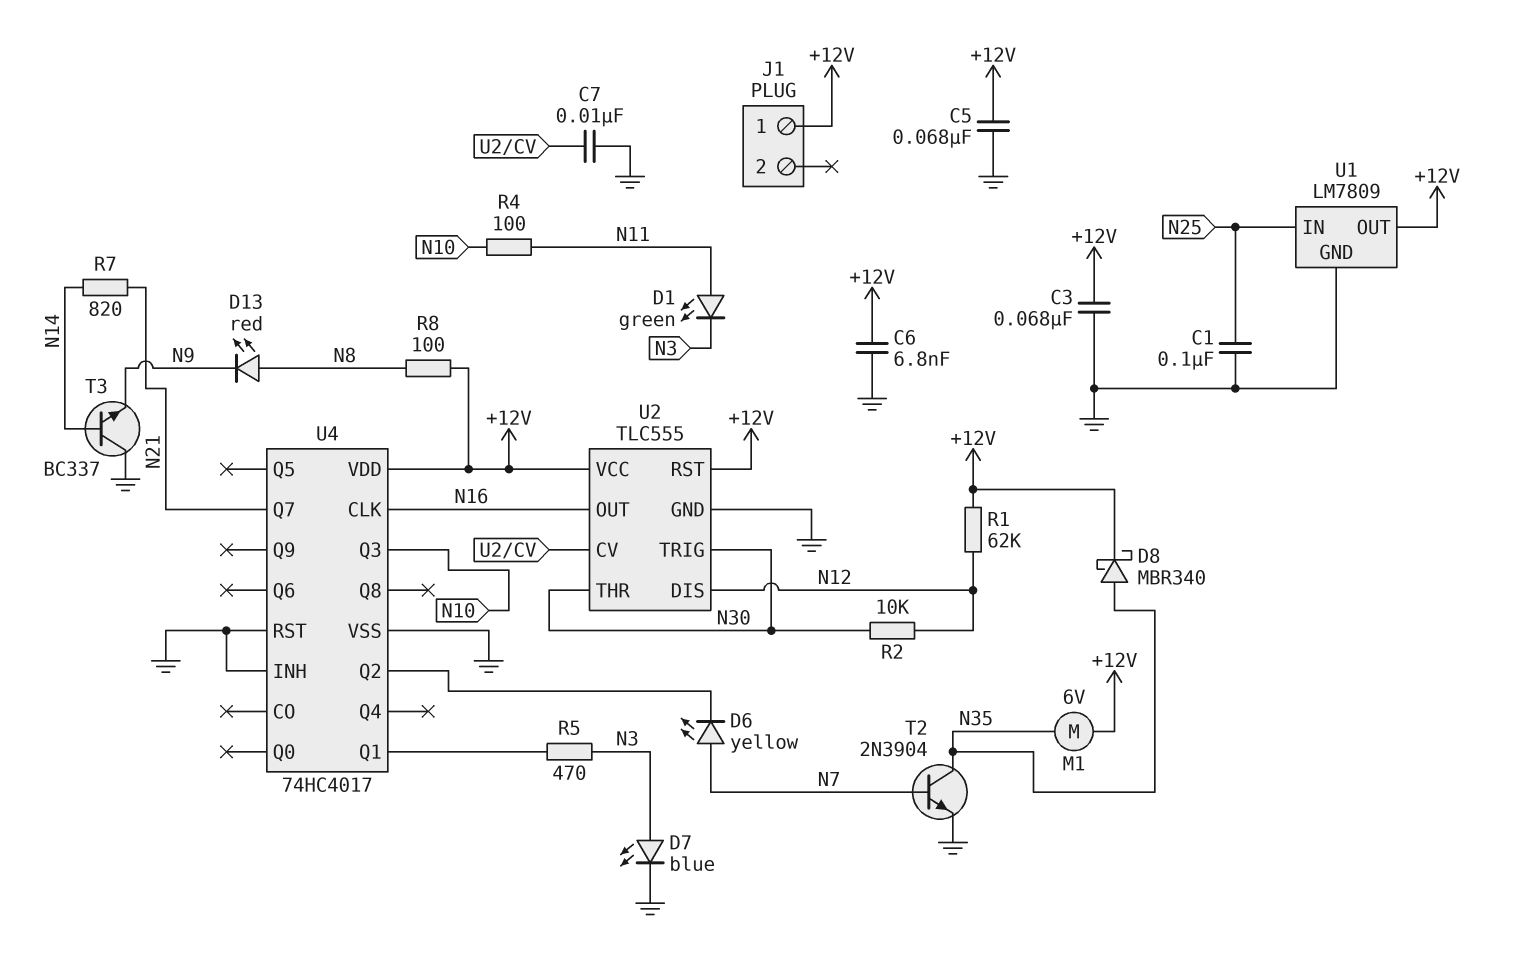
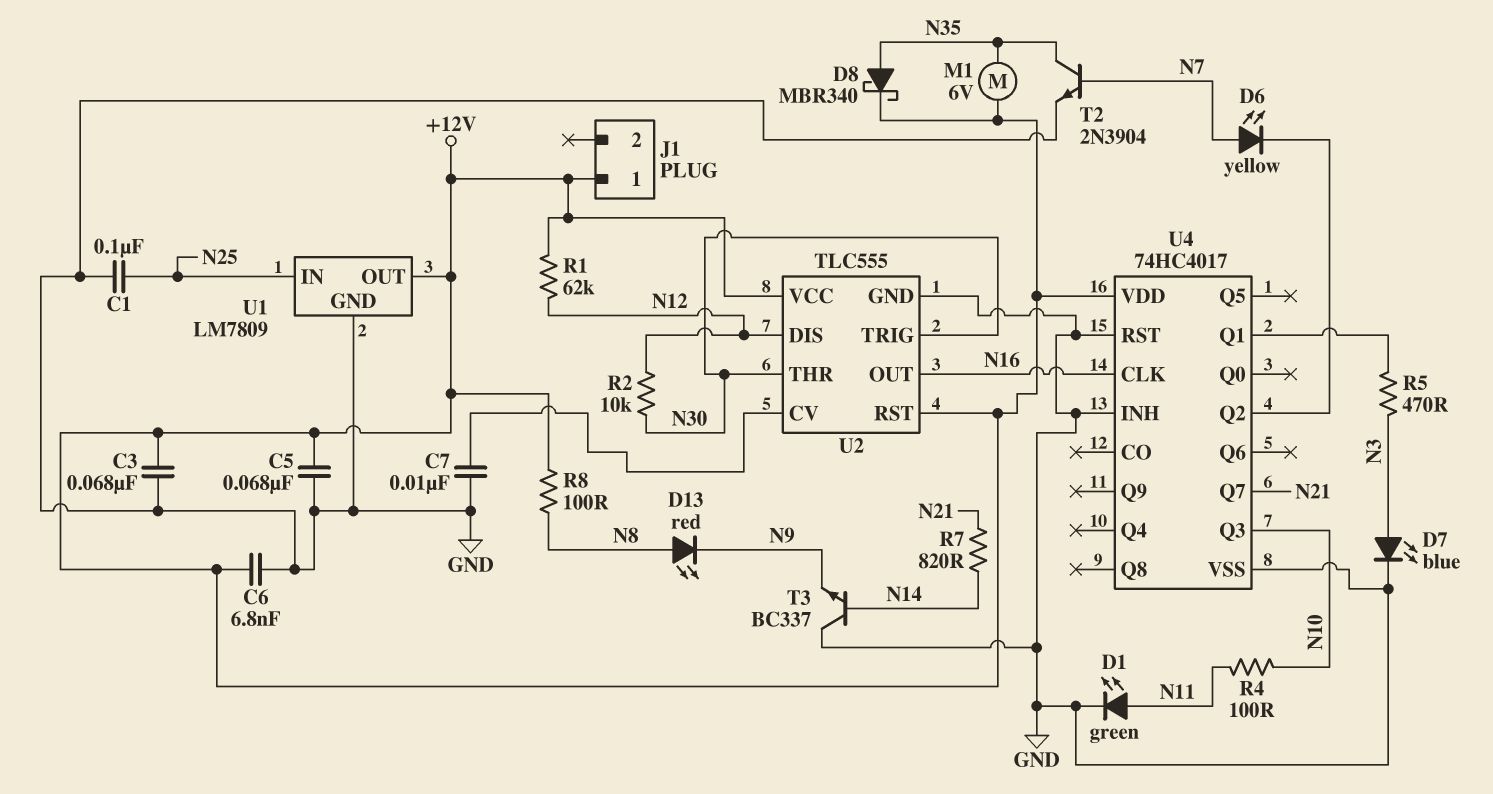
D1: LED green (A N11, K N3) -> LED green (A N11, K GND)

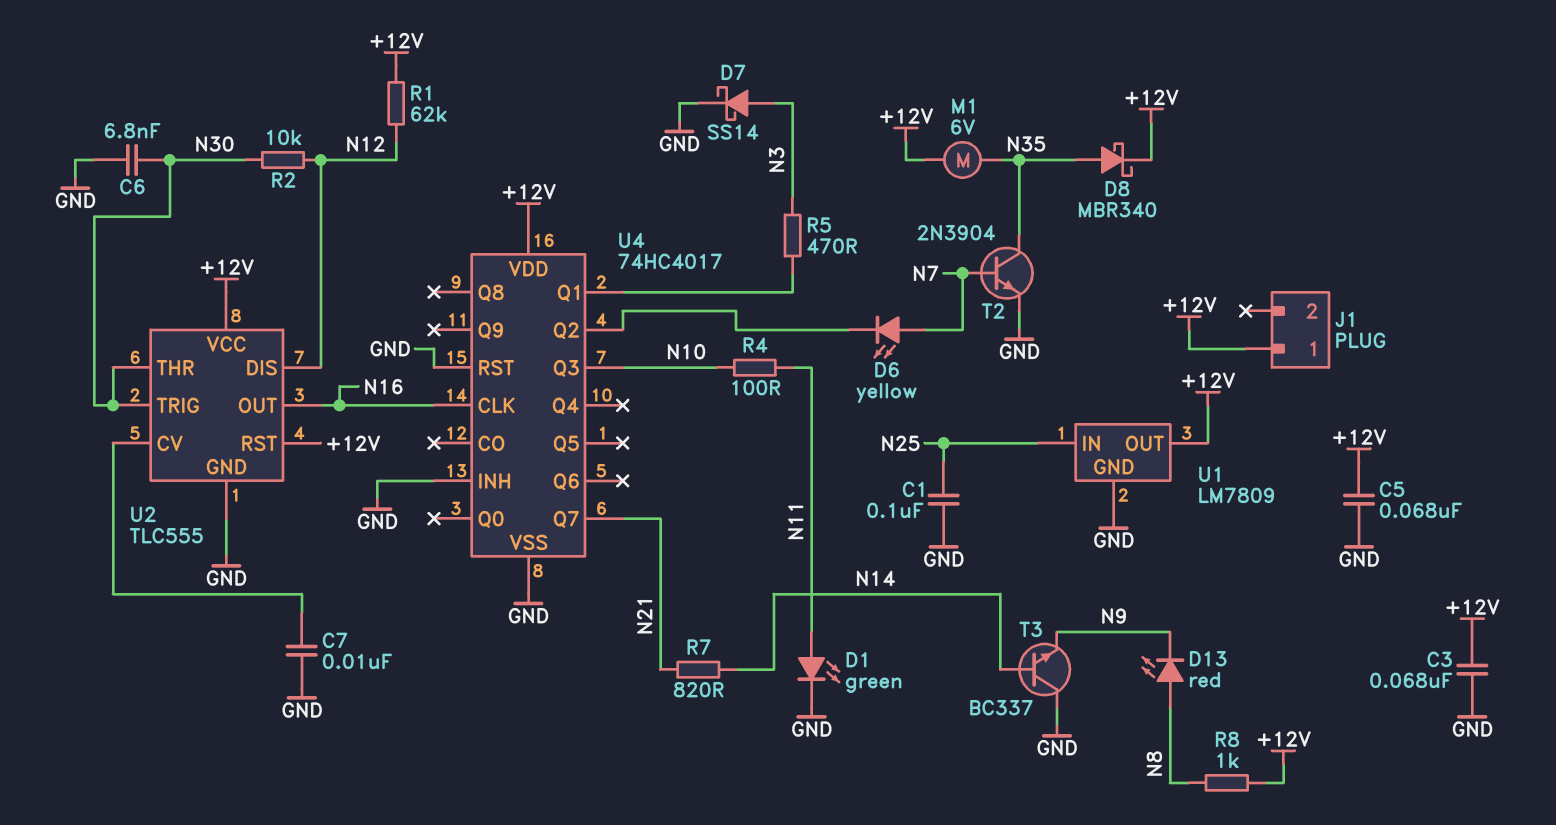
C6: 6.8nF (+12V, GND) -> 6.8nF (GND, N30)
D7: LED blue (A N3, K GND) -> schottky SS14 (A N3, K GND)
R8: 100 (+12V, N8) -> 1k (+12V, N8)

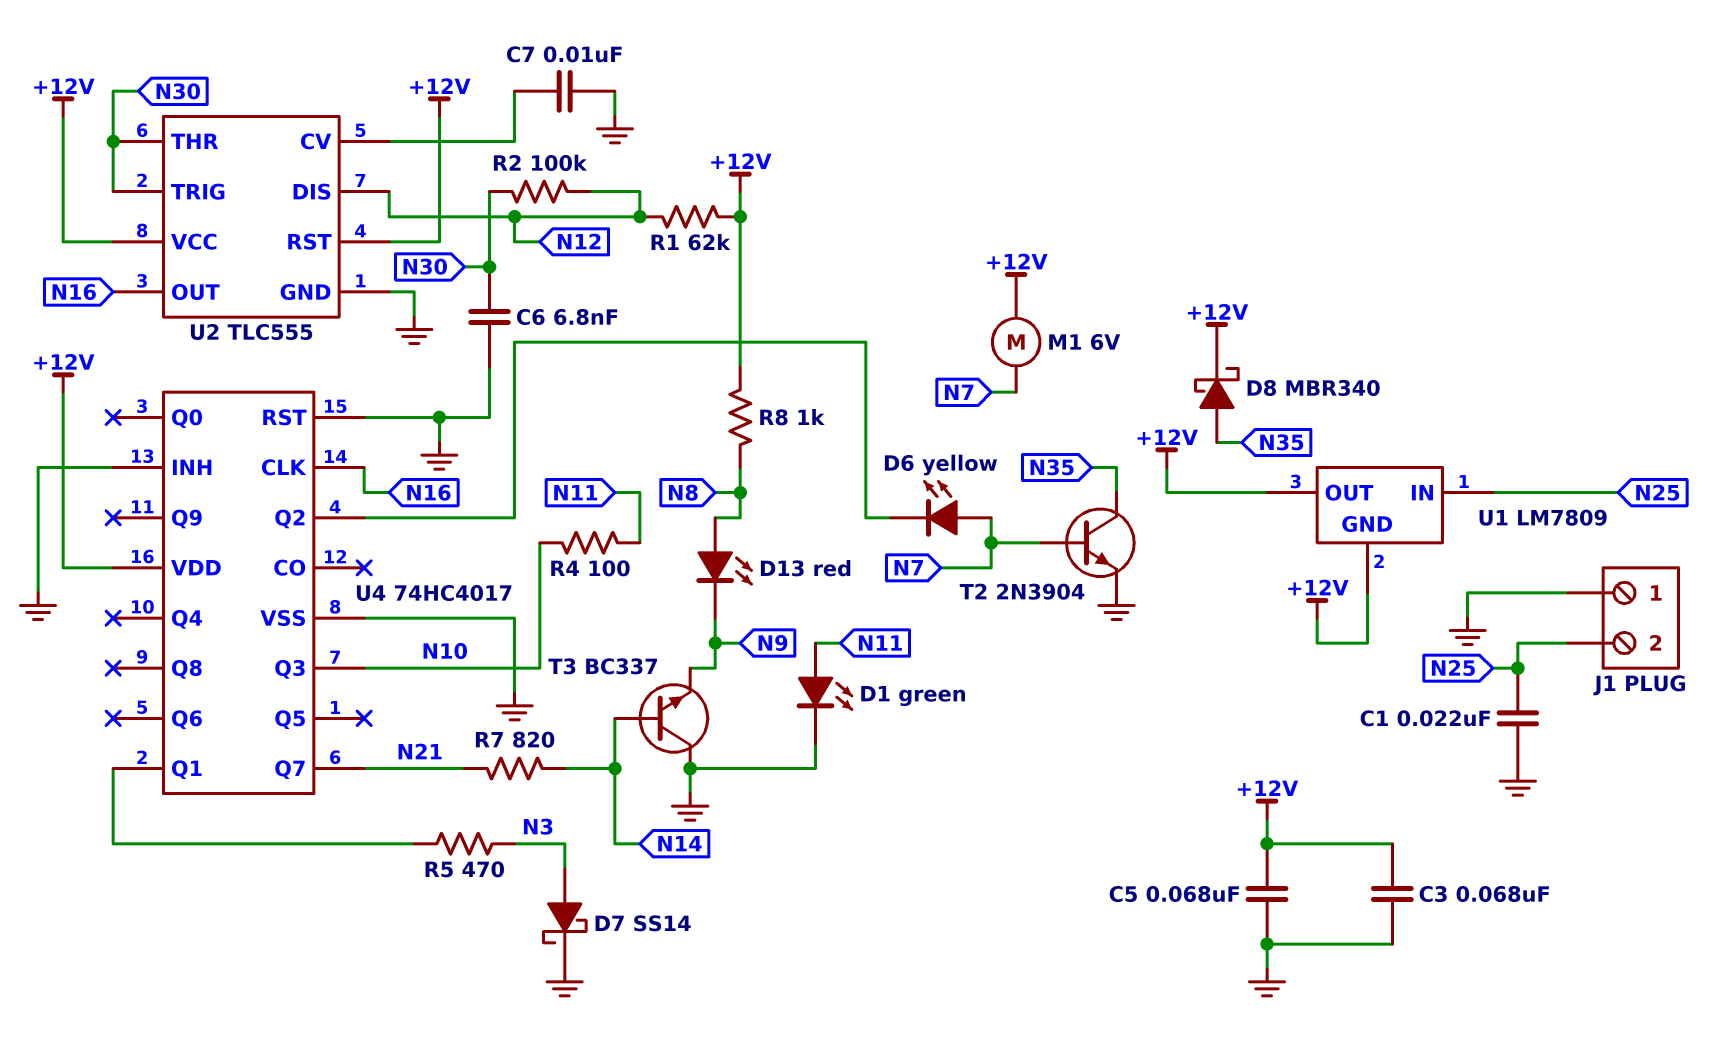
C1: 100nF (GND, N25) -> 22nF (GND, N25)
J1 pin 1: +12V -> GND
J1 pin 2: none -> N25
M1: motor 6V (+12V, N35) -> motor 6V (+12V, N7)
R2: 10k (N12, N30) -> 100k (N12, N30)
U1 pin GND: GND -> +12V

